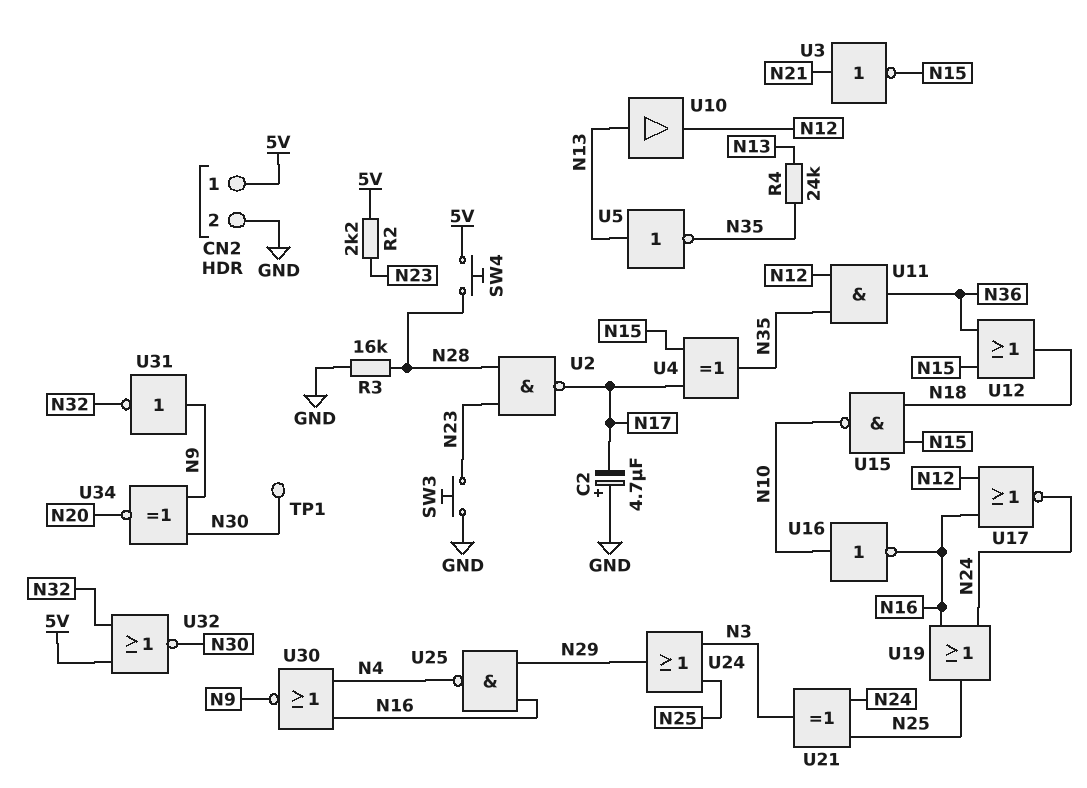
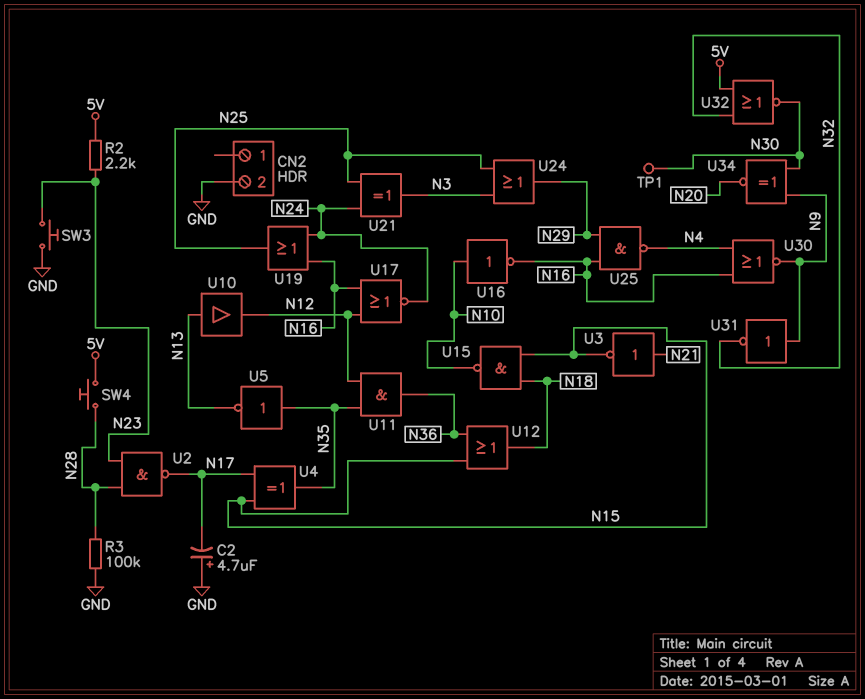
CN2 pin 1: 5V -> none
R3: 16k (GND, N28) -> 100k (GND, N28)
R4: 24k (N13, N35) -> none
U5: NOT (in N13, out N35) -> NOT (in N35, out N13)

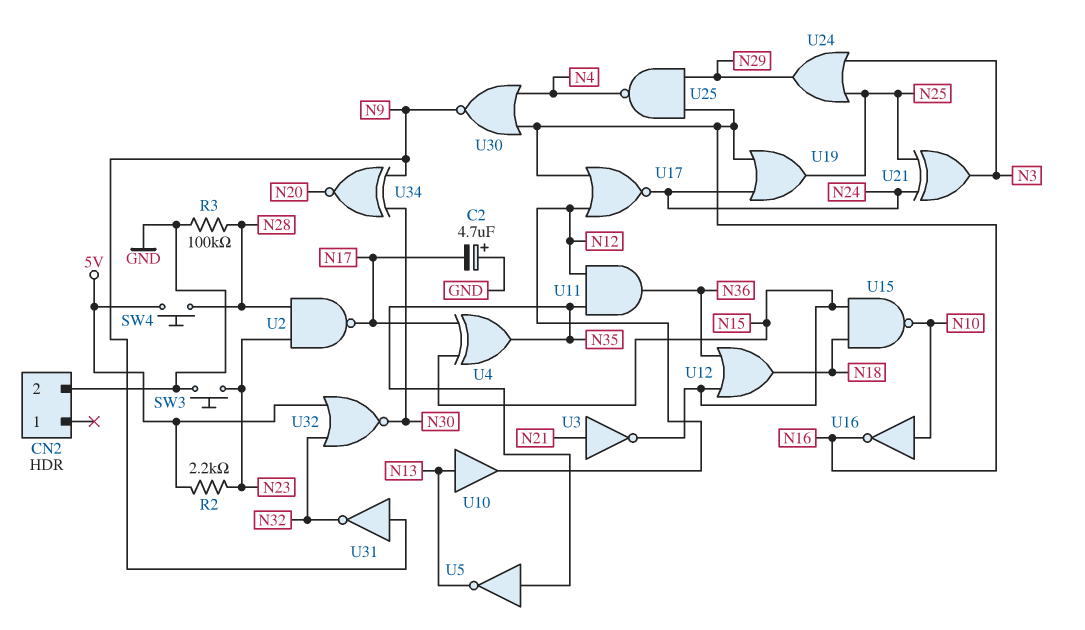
TP1: test point (N30) -> none

